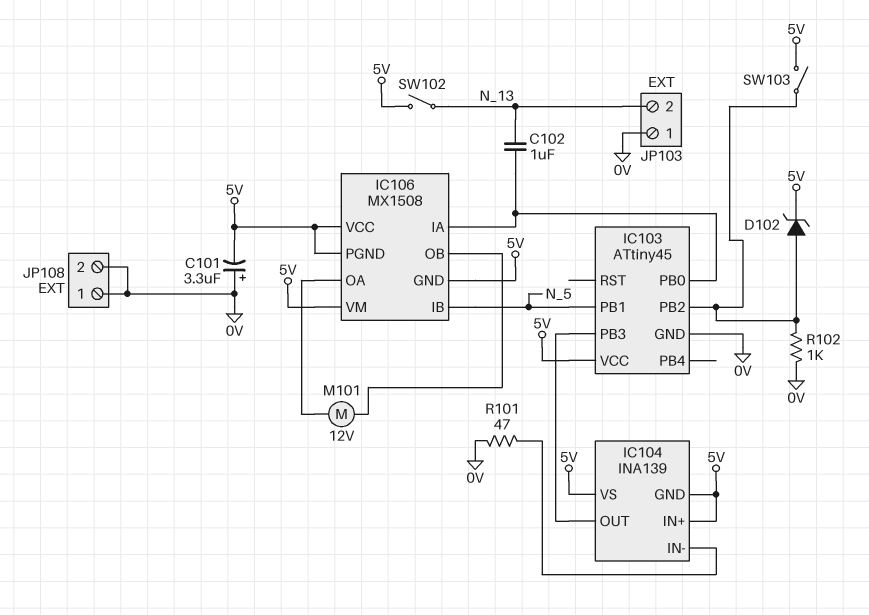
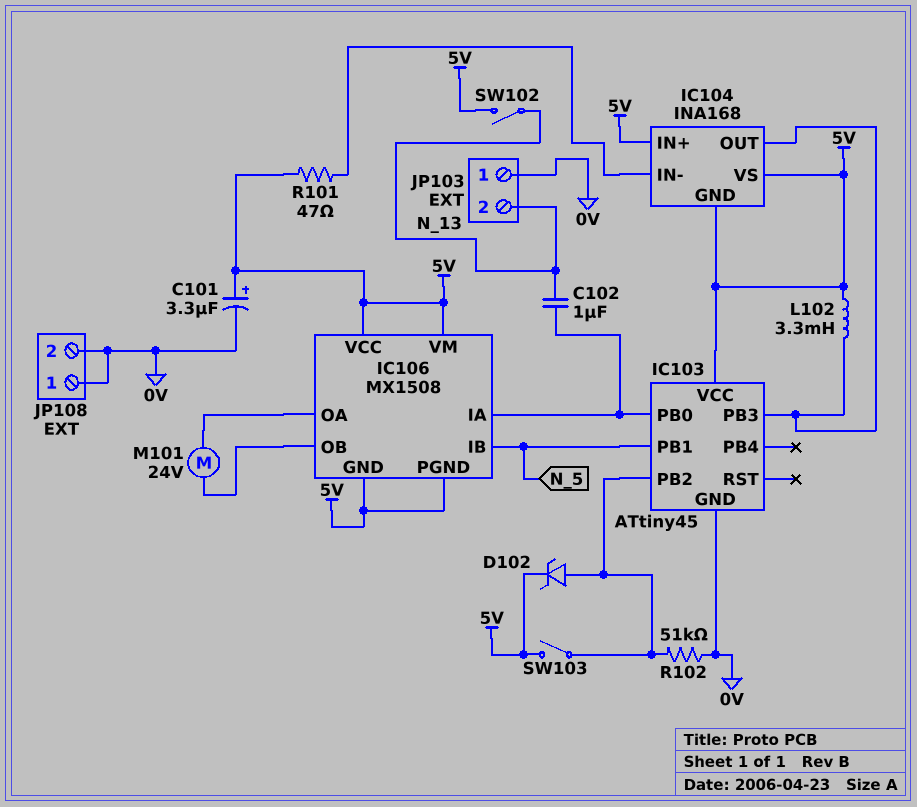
C101: 3.3uF (plus 0V, minus 5V) -> 3.3uF (plus 5V, minus 0V)
IC104: INA139 -> INA168
L102: none -> 3.3mH (5V, IC103/PB3)
M101: motor 12V (IC106/OA, IC106/OB) -> motor 24V (IC106/OA, IC106/OB)
R101: 47 (0V, IC104/IN-) -> 47 (5V, IC104/IN-)
R102: 1k (0V, IC103/PB2) -> 51k (0V, IC103/PB2)

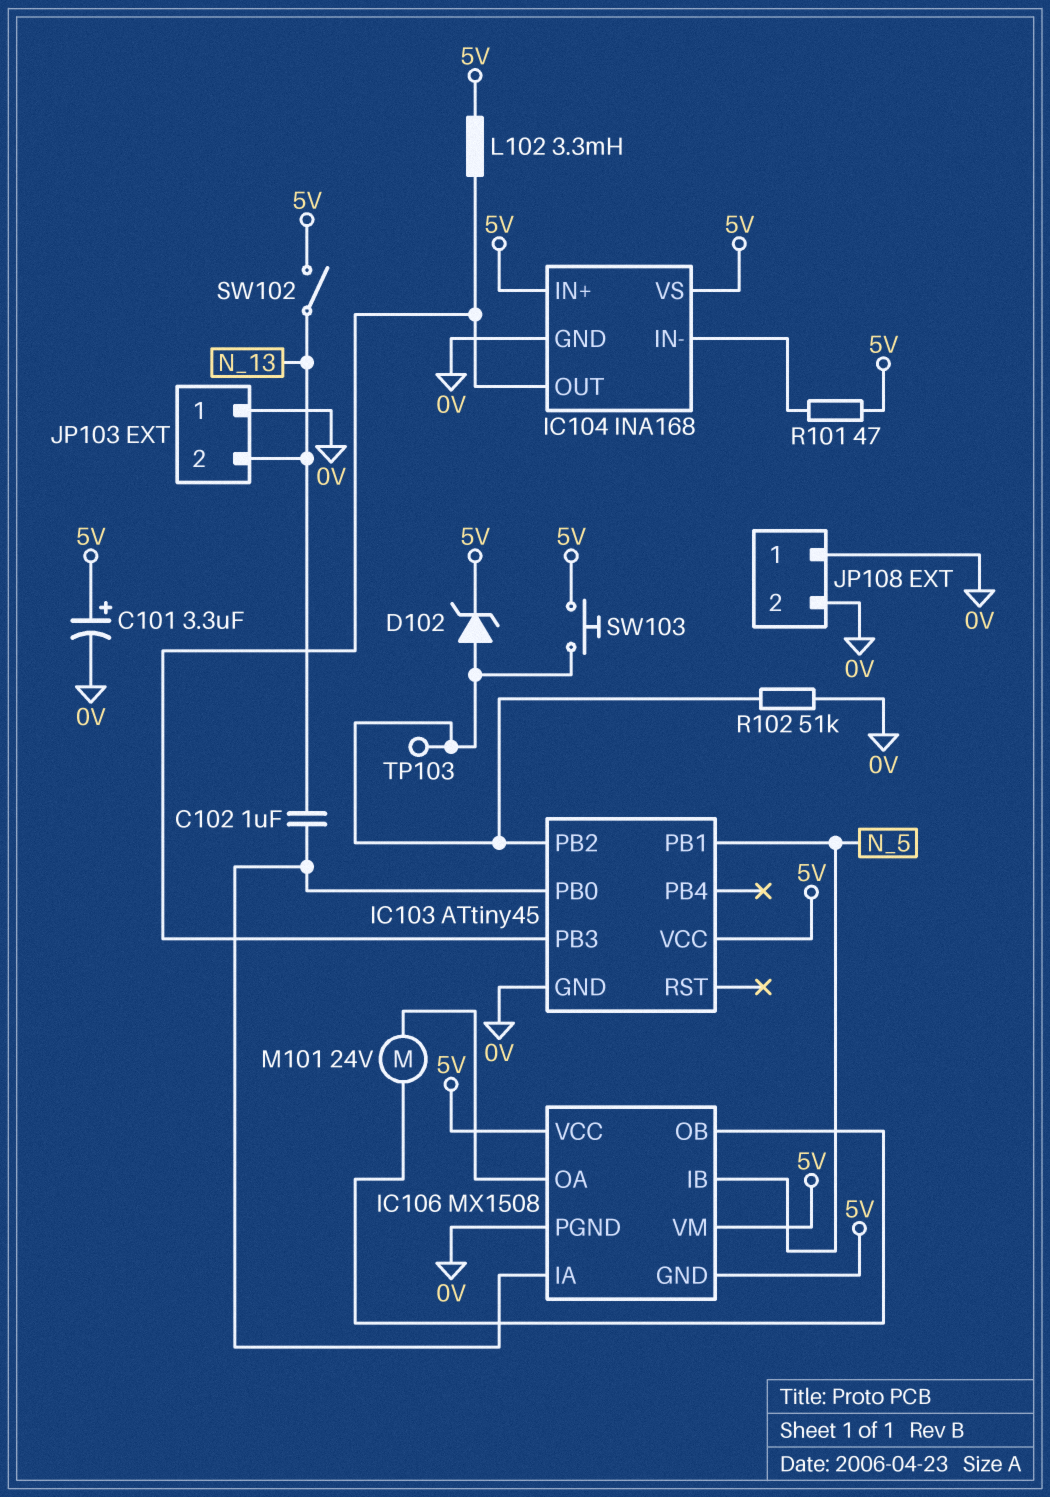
IC104 pin GND: 5V -> 0V
IC106 pin PGND: 5V -> 0V
SW103: switch (5V, IC103/PB2) -> button (5V, IC103/PB2)
TP103: none -> test point (IC103/PB2)

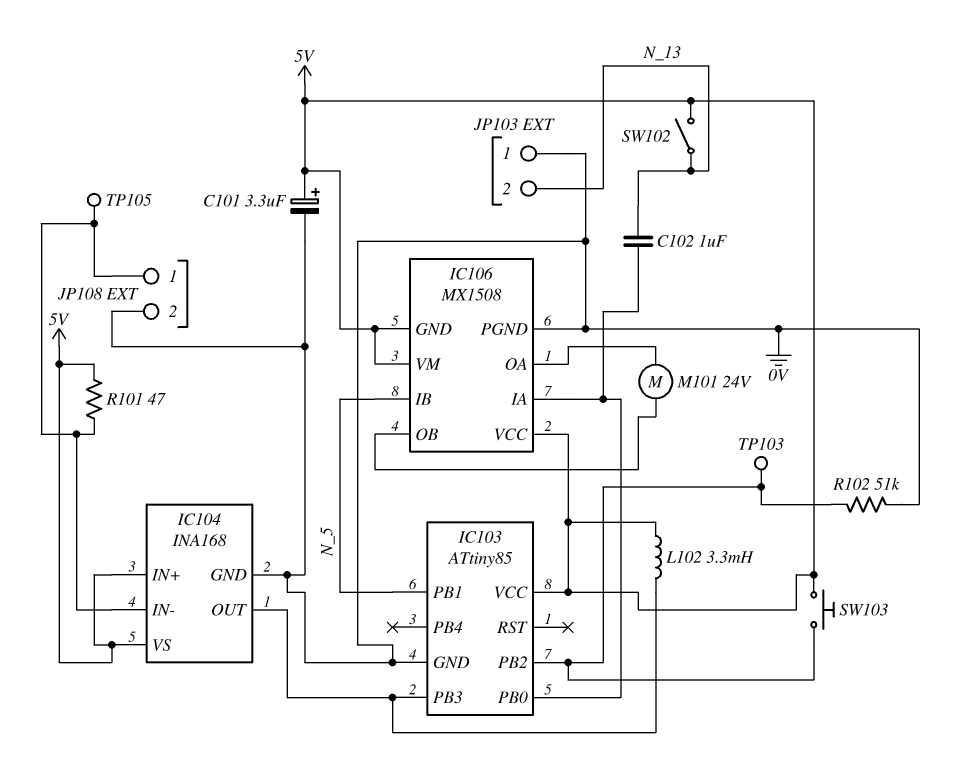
D102: zener (A IC103/PB2, K 5V) -> none
IC103: ATtiny45 -> ATtiny85
JP108 pin 1: 0V -> IC104/IN-
TP105: none -> test point (IC104/IN-)

